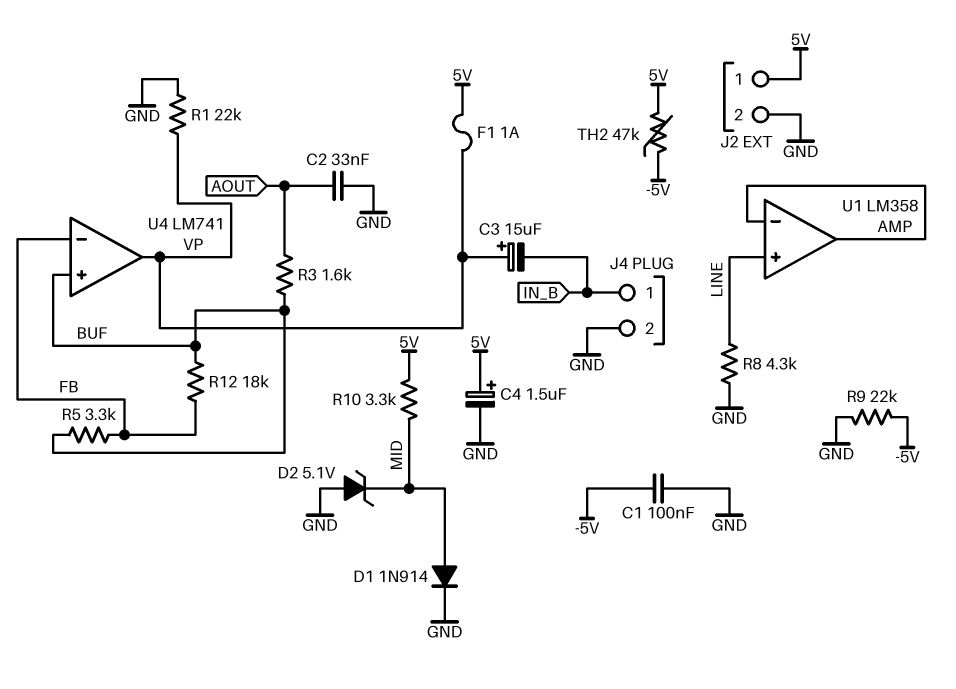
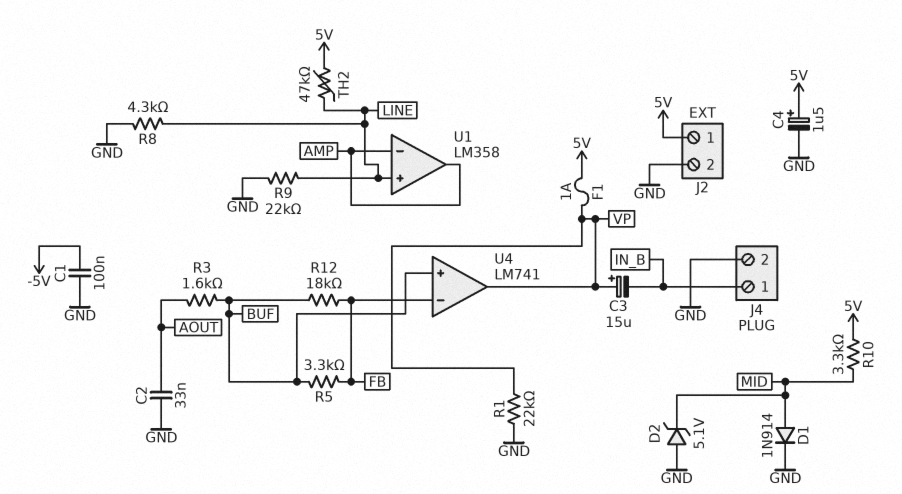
R9: 22k (-5V, GND) -> 22k (GND, LINE)
TH2: 47k (-5V, 5V) -> 47k (5V, LINE)

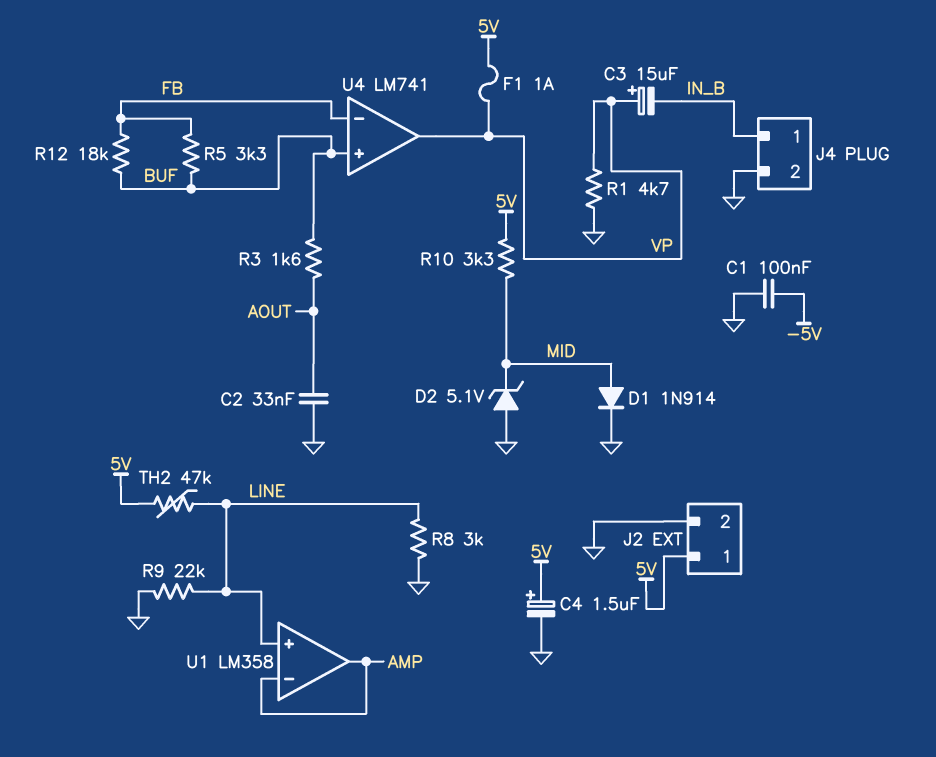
R1: 22k (GND, VP) -> 4.7k (GND, VP)
R8: 4.3k (GND, LINE) -> 3k (GND, LINE)

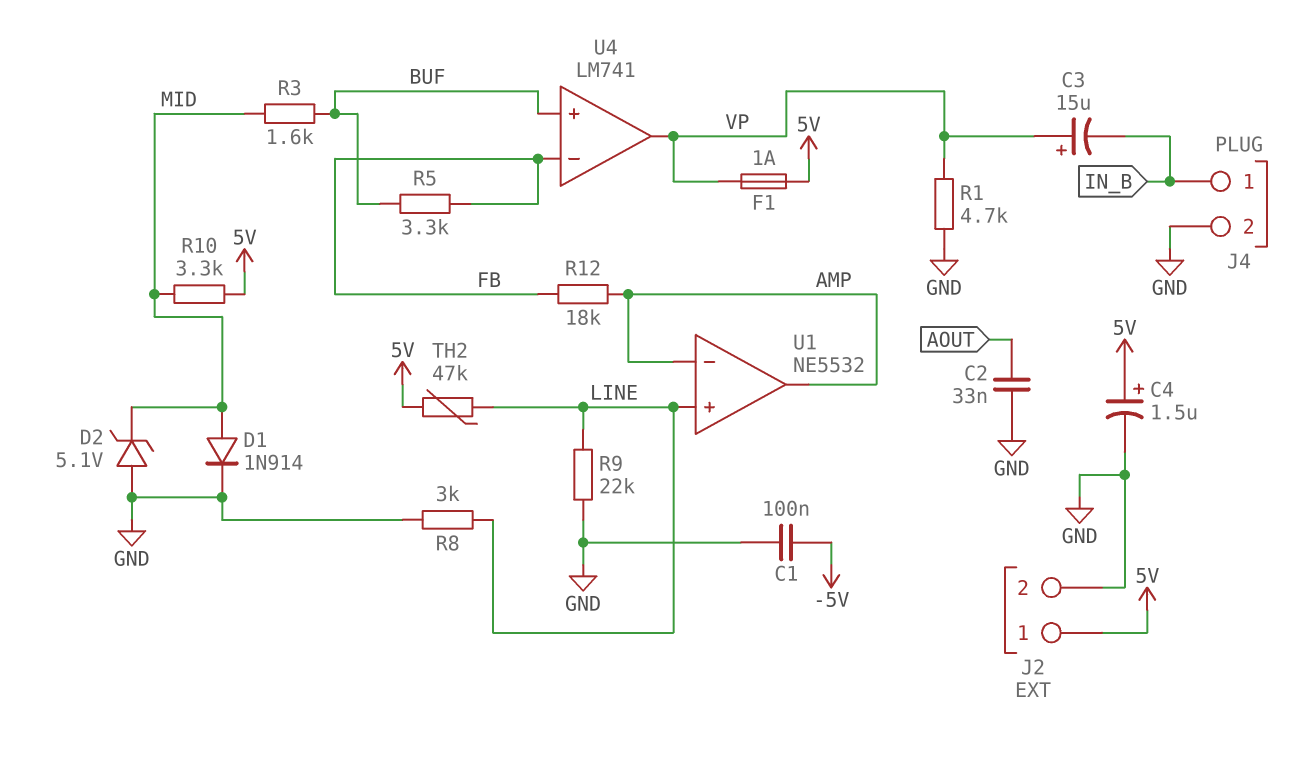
R3: 1.6k (AOUT, BUF) -> 1.6k (BUF, MID)
R12: 18k (BUF, FB) -> 18k (AMP, FB)
U1: LM358 -> NE5532

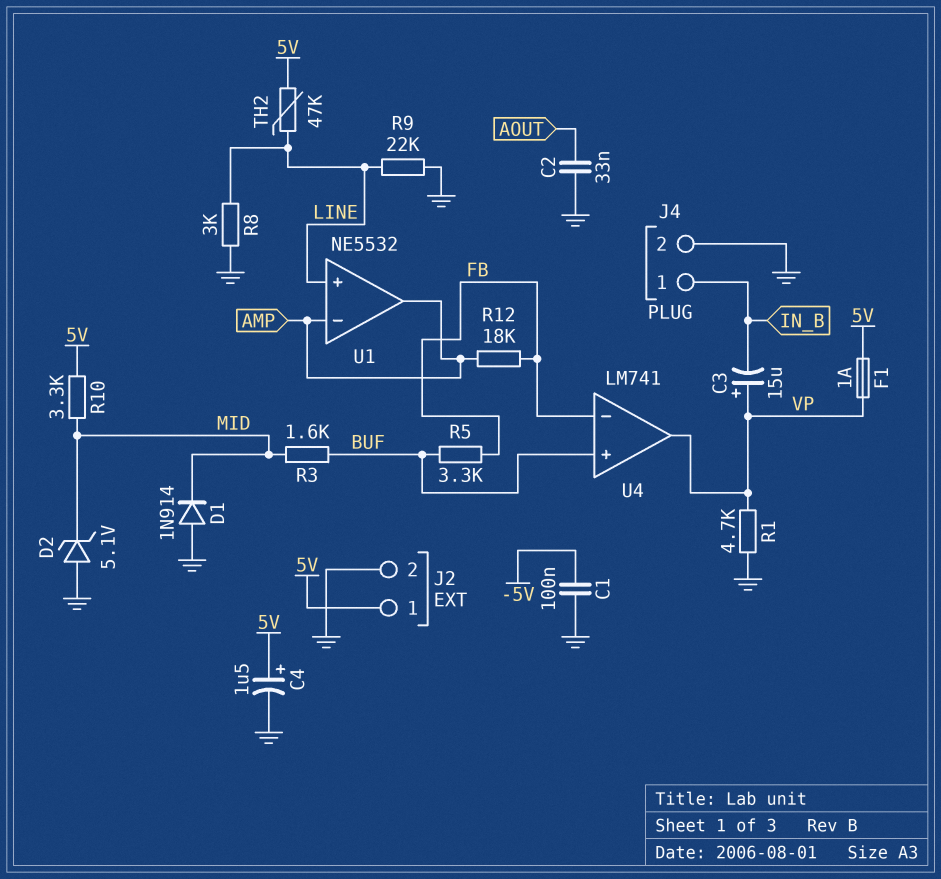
D1: diode 1N914 (A MID, K GND) -> diode 1N914 (A GND, K MID)

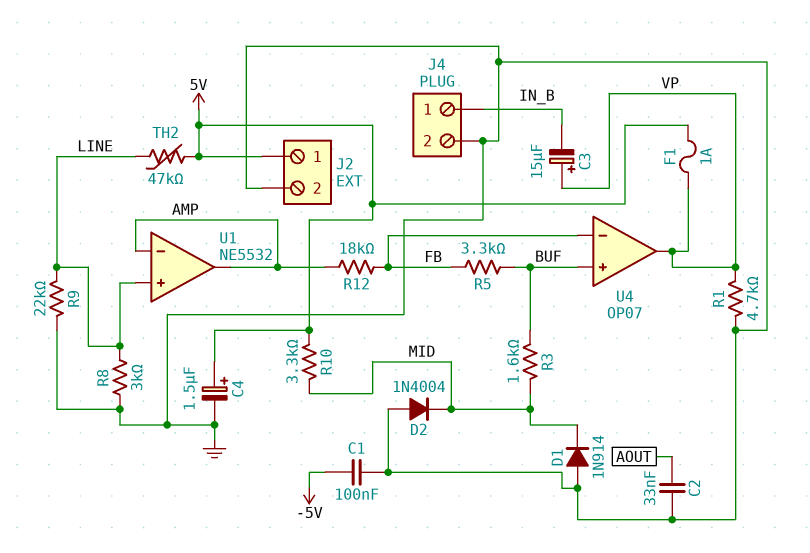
D2: zener 5.1V (A GND, K MID) -> diode 1N4004 (A GND, K MID)
U4: LM741 -> OP07

